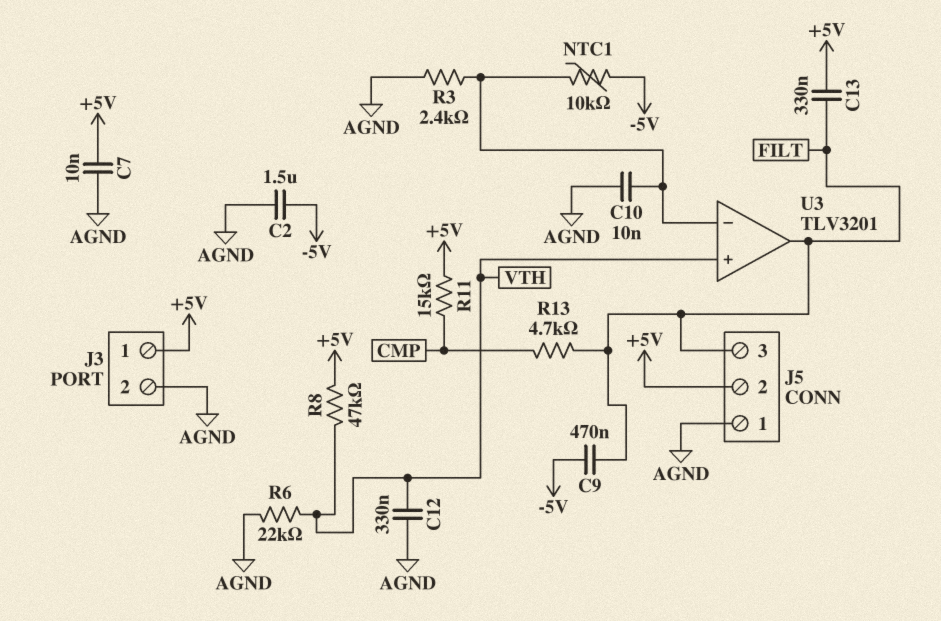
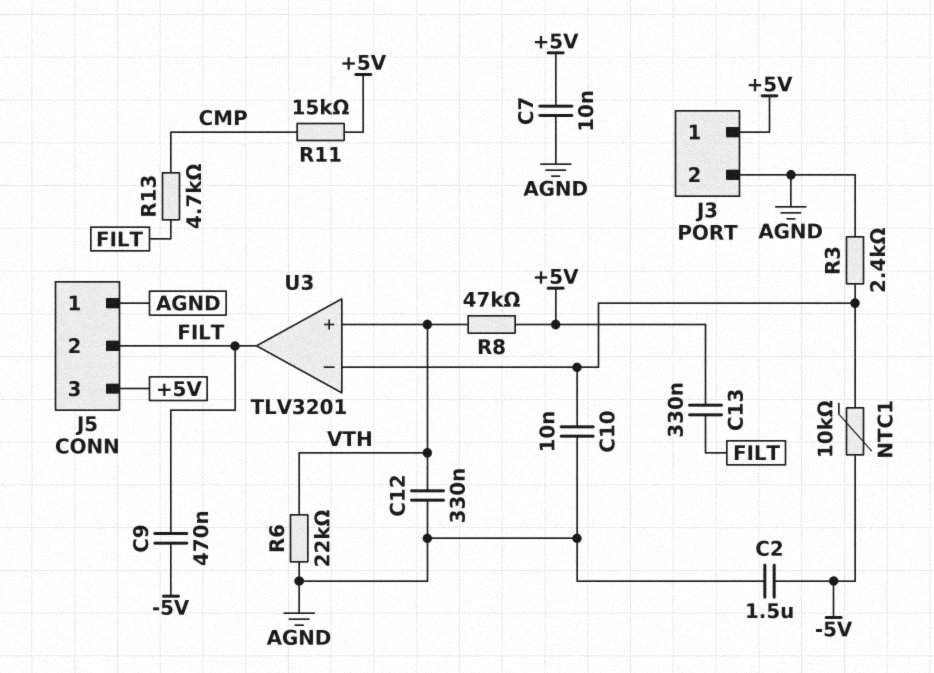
J5 pin 2: +5V -> FILT
J5 pin 3: FILT -> +5V

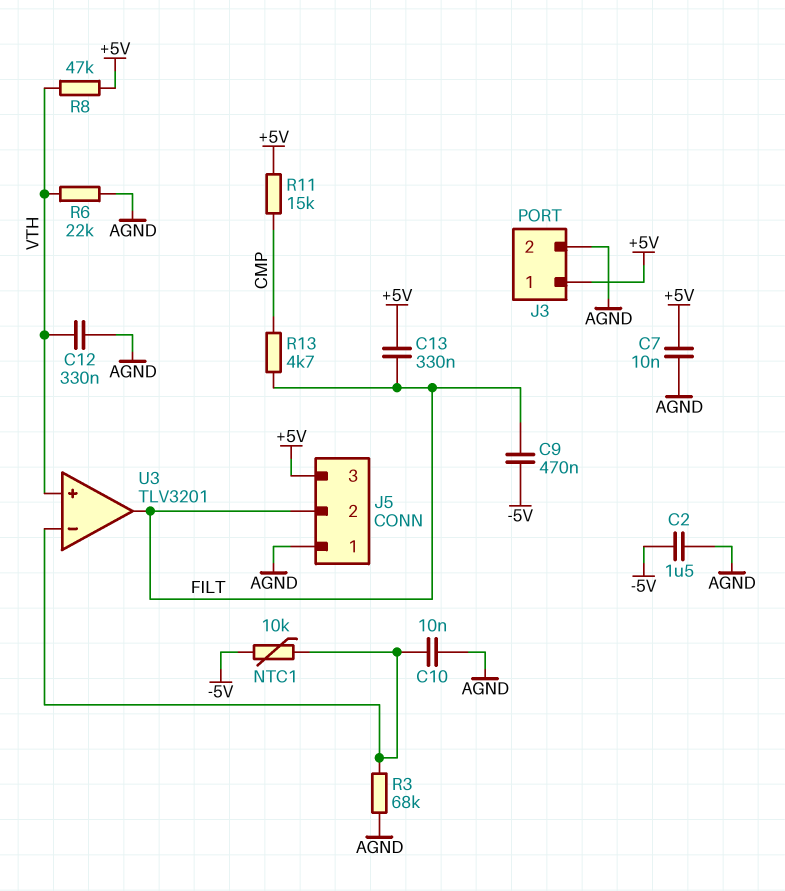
R3: 2.4k (AGND, U3/in-) -> 68k (AGND, U3/in-)

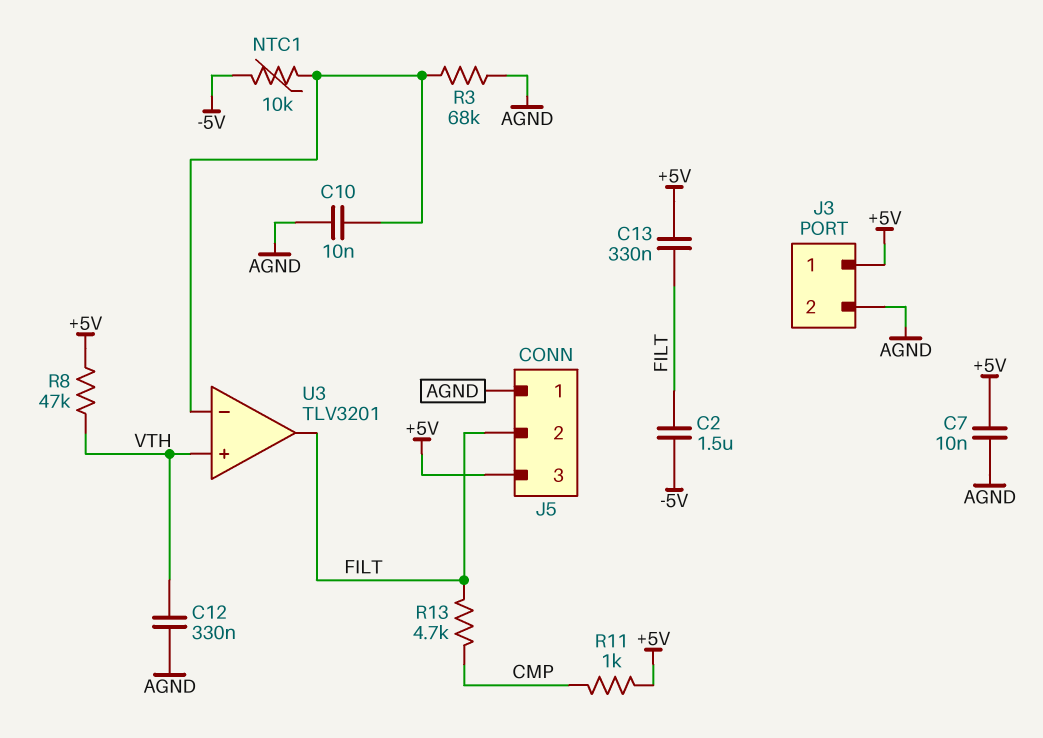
C2: 1.5uF (-5V, AGND) -> 1.5uF (-5V, FILT)
C9: 470nF (-5V, FILT) -> none
R6: 22k (AGND, VTH) -> none
R11: 15k (+5V, CMP) -> 1k (+5V, CMP)

